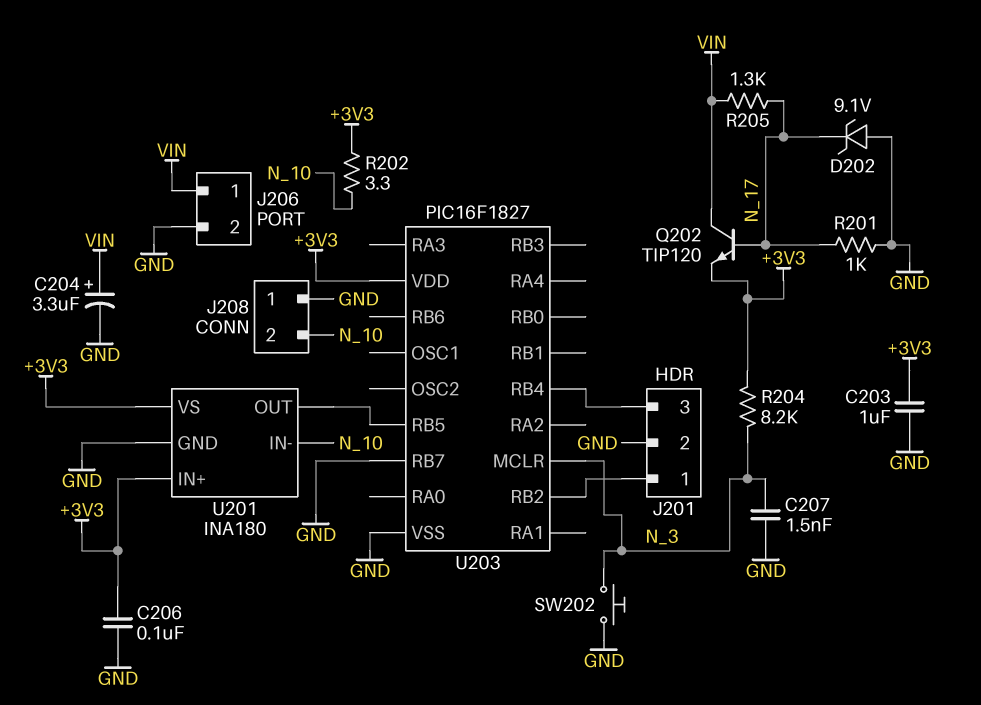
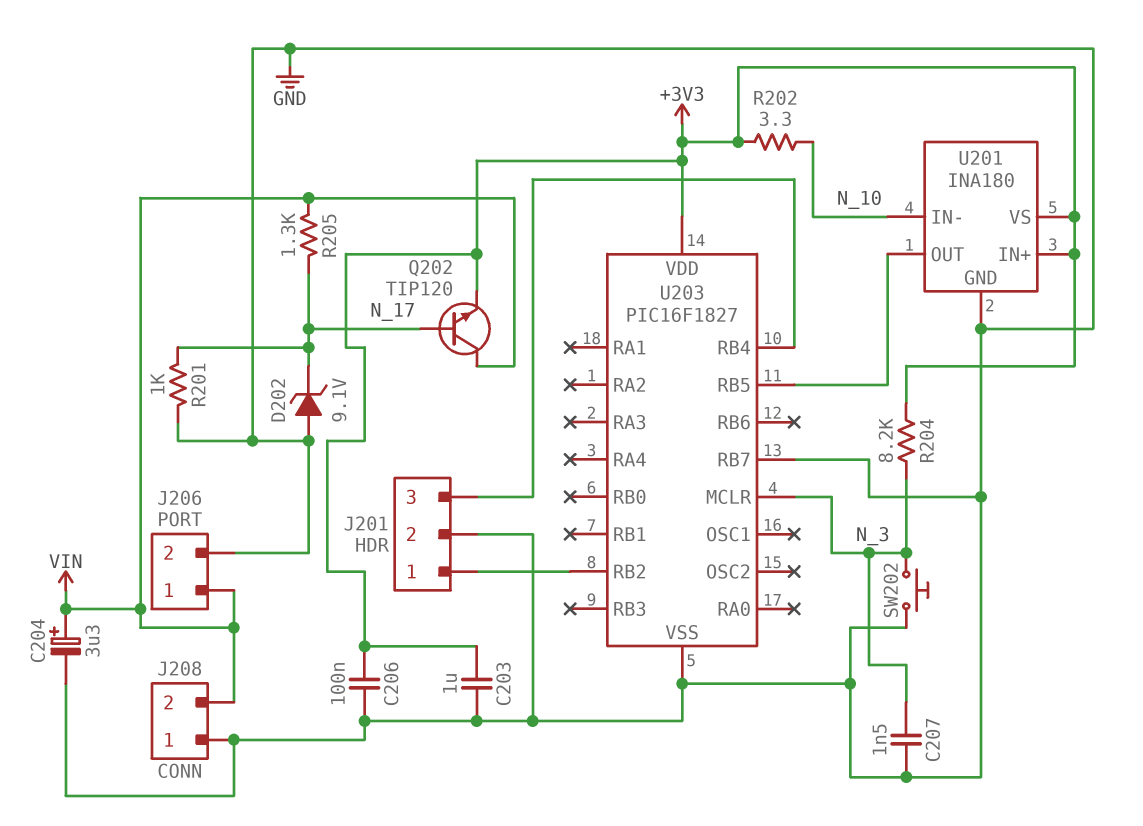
J208 pin 2: N_10 -> VIN

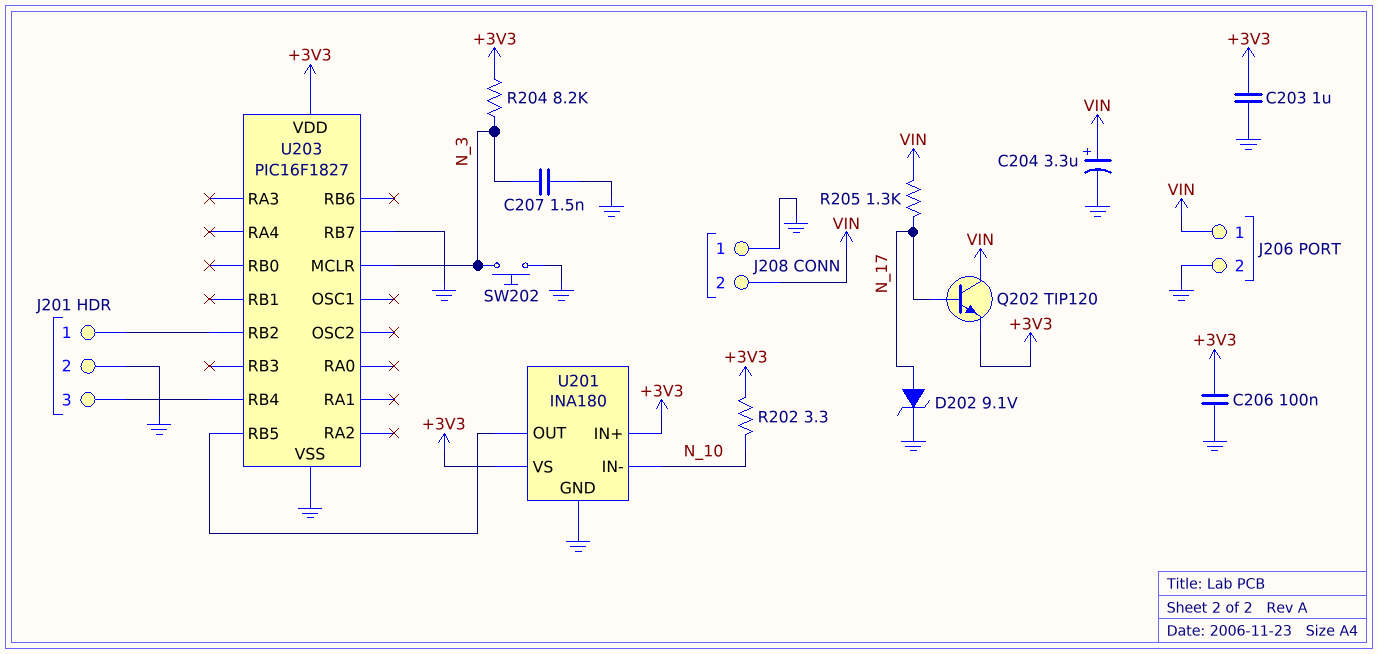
D202: zener 9.1V (A GND, K N_17) -> zener 9.1V (A N_17, K GND)
R201: 1k (GND, N_17) -> none

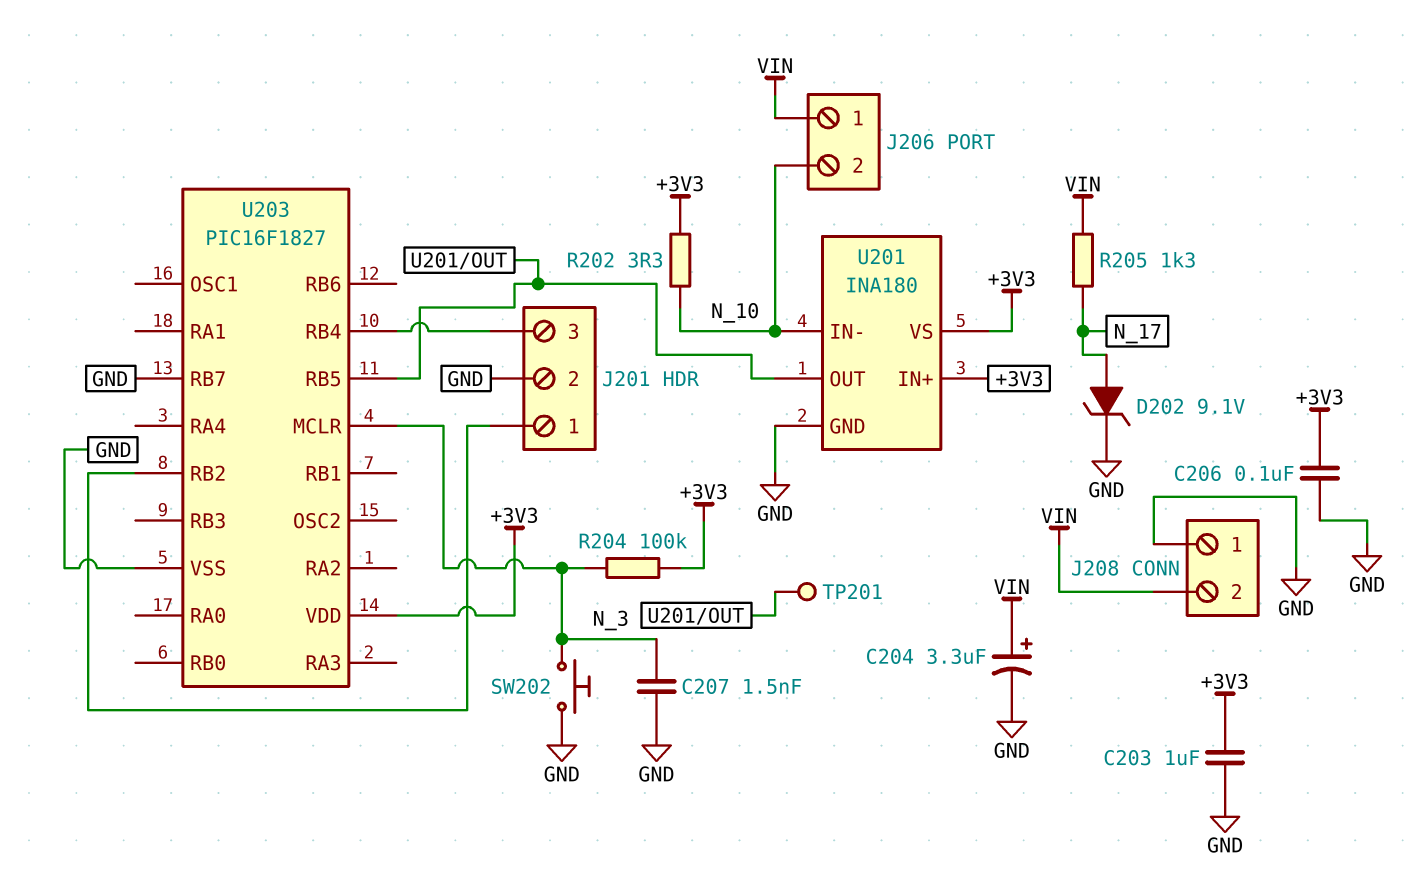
J206 pin 2: GND -> N_10
Q202: NPN TIP120 (B N_17, C VIN, E +3V3) -> none
R204: 8.2k (+3V3, N_3) -> 100k (+3V3, N_3)
TP201: none -> test point (U201/OUT)

